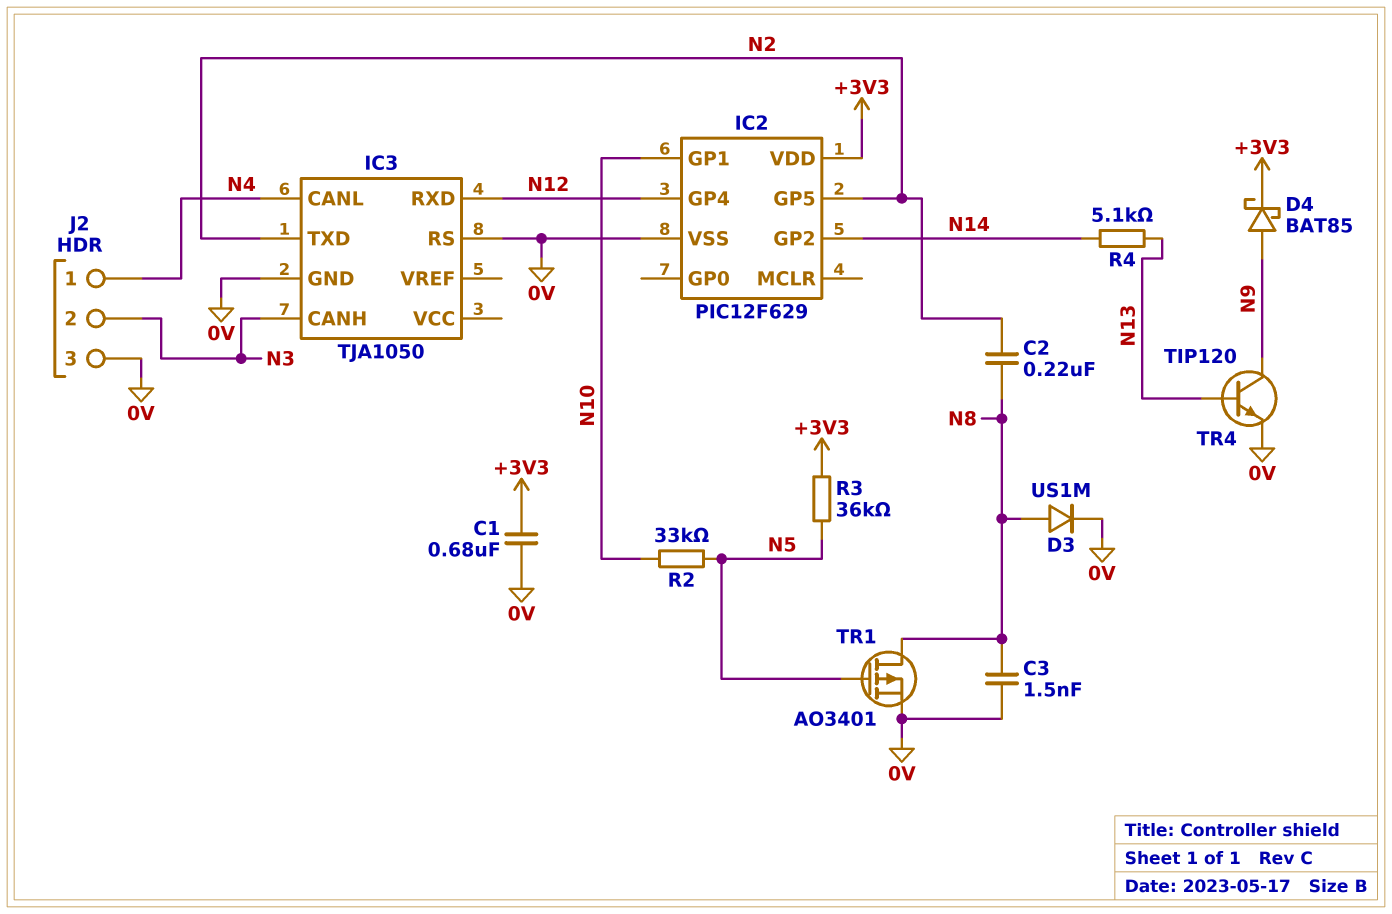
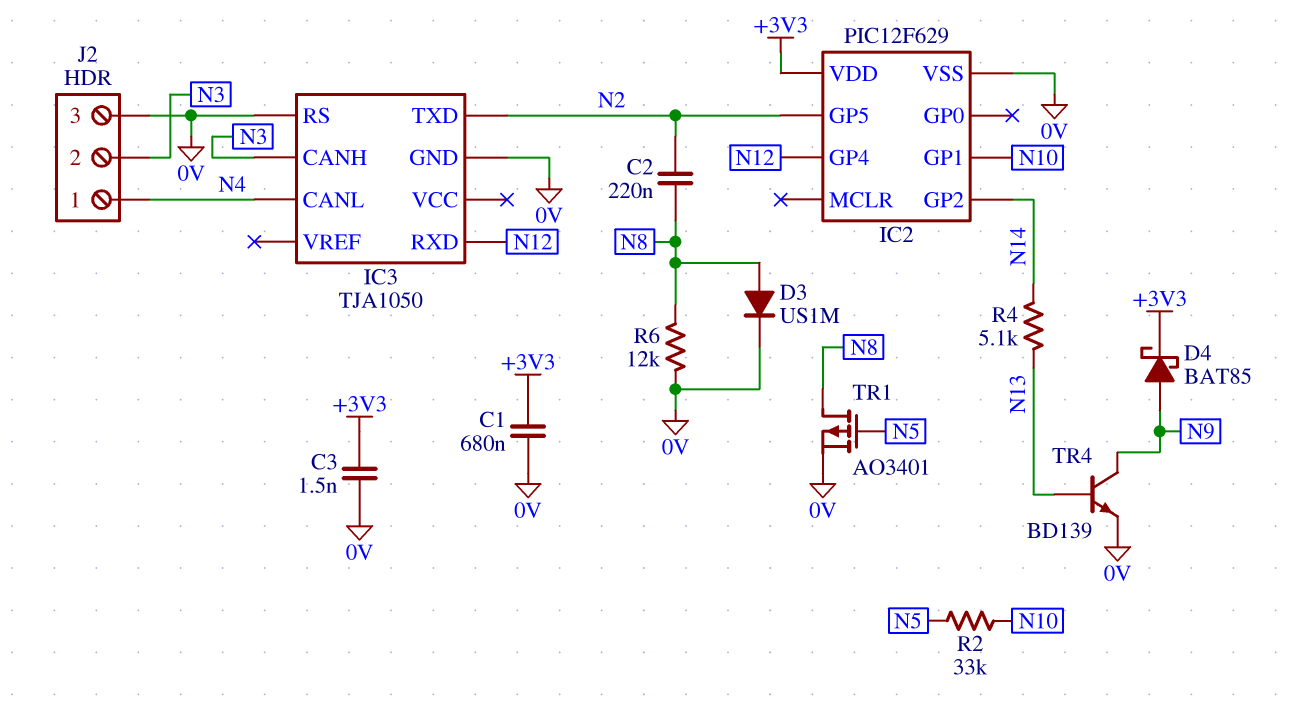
C3: 1.5nF (0V, N8) -> 1.5nF (+3V3, 0V)
R3: 36k (+3V3, N5) -> none
R6: none -> 12k (0V, N8)
TR4: NPN TIP120 (B N13, C N9, E 0V) -> NPN BD139 (B N13, C N9, E 0V)

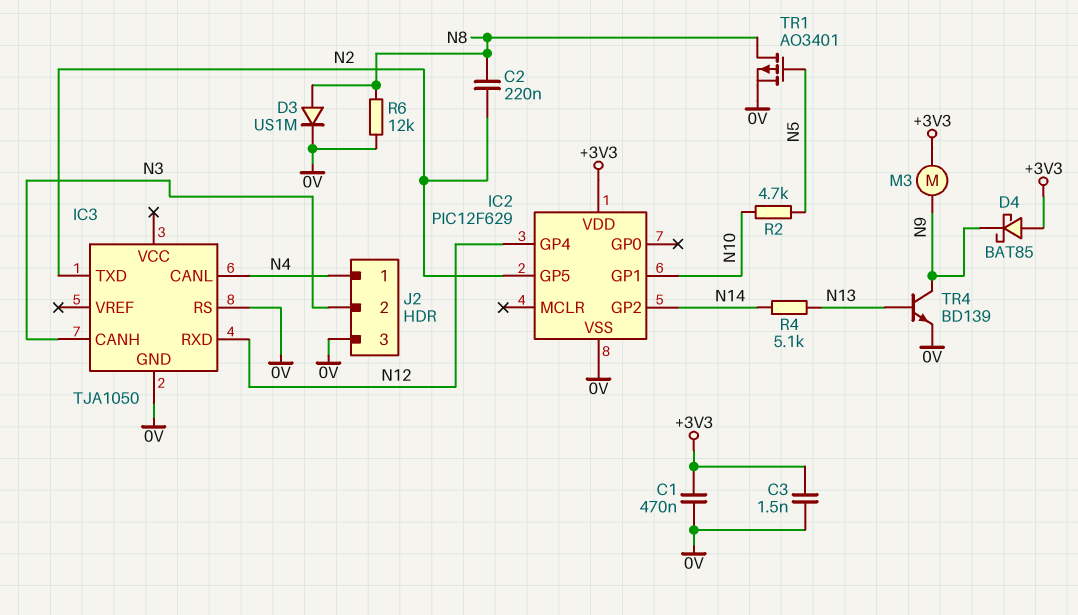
C1: 680nF (+3V3, 0V) -> 470nF (+3V3, 0V)
D4: schottky BAT85 (A N9, K +3V3) -> schottky BAT85 (A +3V3, K N9)
M3: none -> motor (+3V3, N9)
R2: 33k (N5, N10) -> 4.7k (N5, N10)

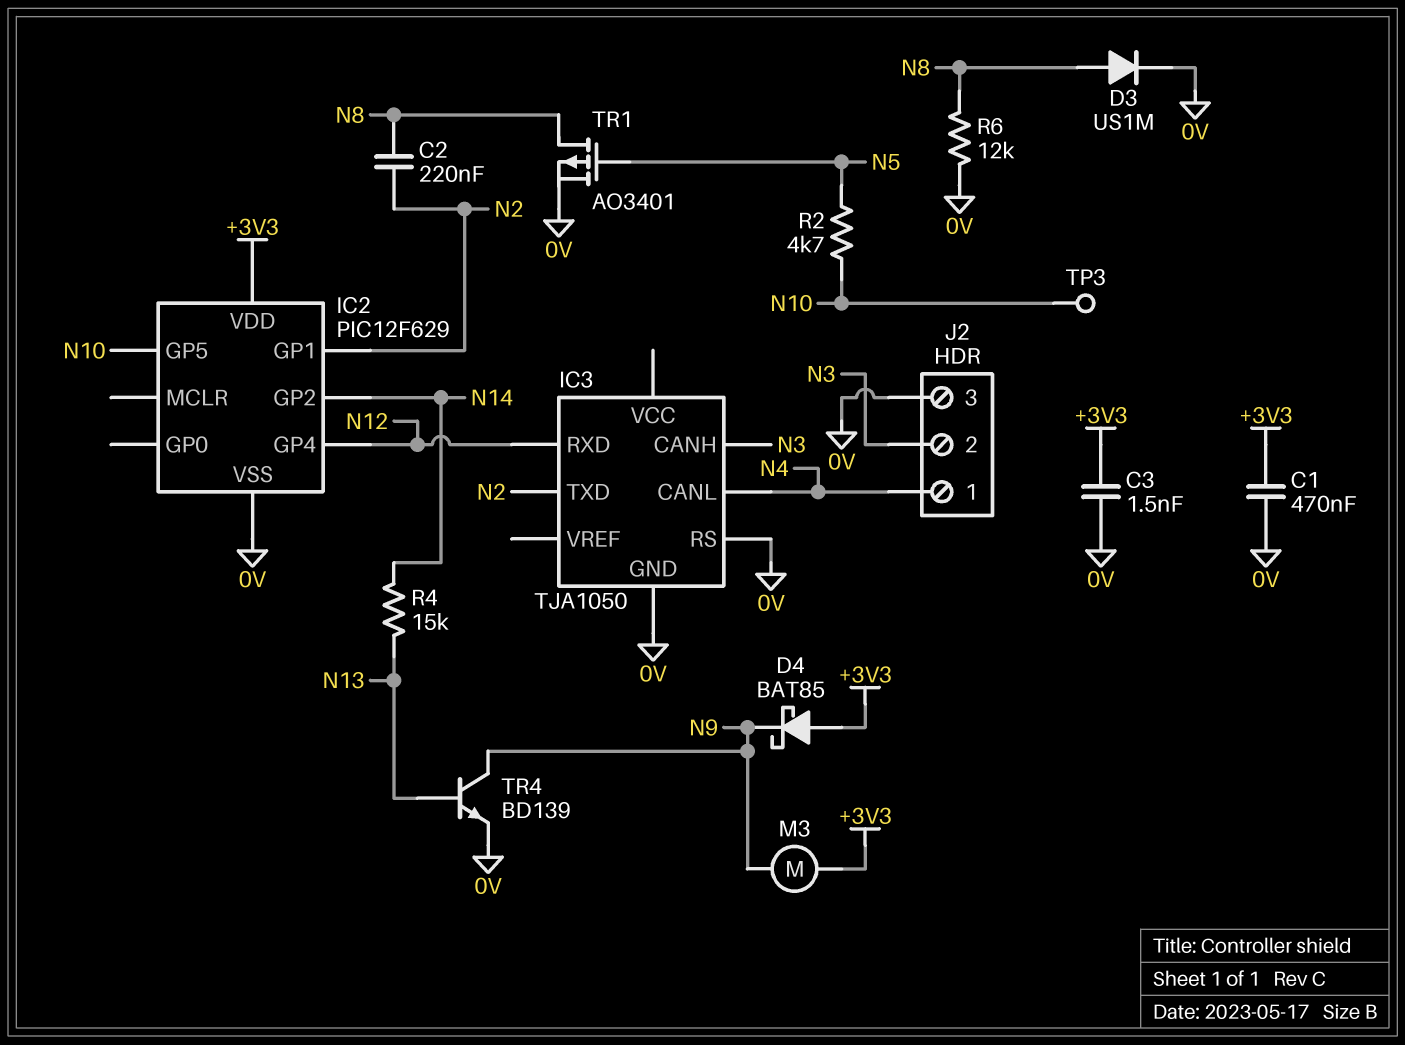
IC2 pin GP1: N10 -> N2
IC2 pin GP5: N2 -> N10
R4: 5.1k (N13, N14) -> 15k (N13, N14)
TP3: none -> test point (N10)

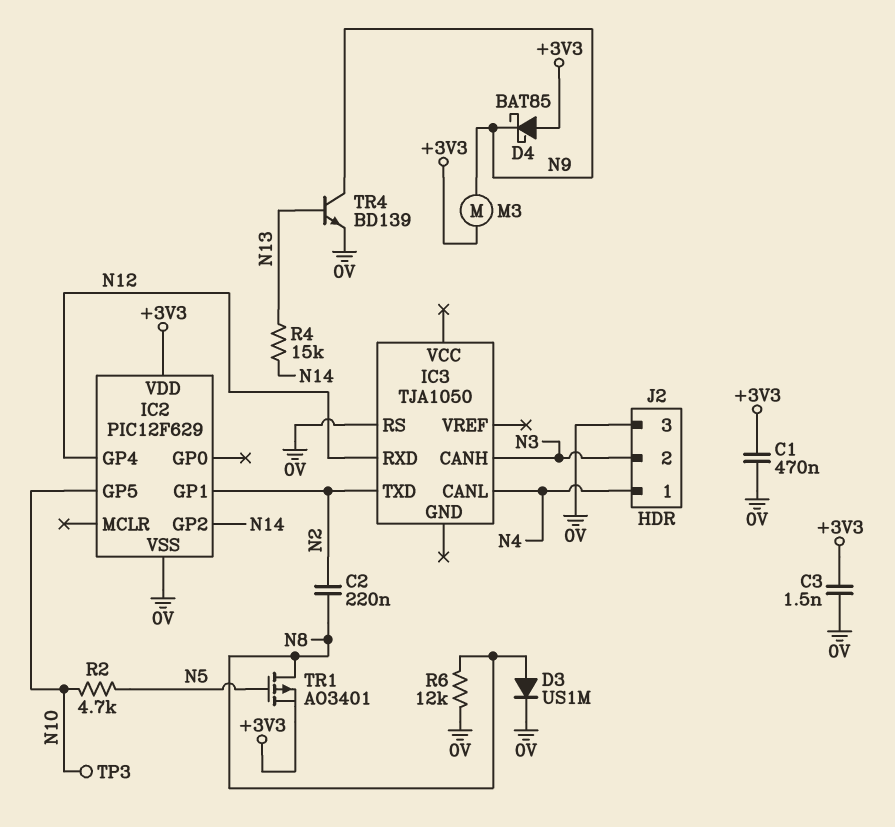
IC3 pin GND: 0V -> none
TR1: PMOS AO3401 (G N5, D N8, S 0V) -> PMOS AO3401 (G N5, D N8, S +3V3)

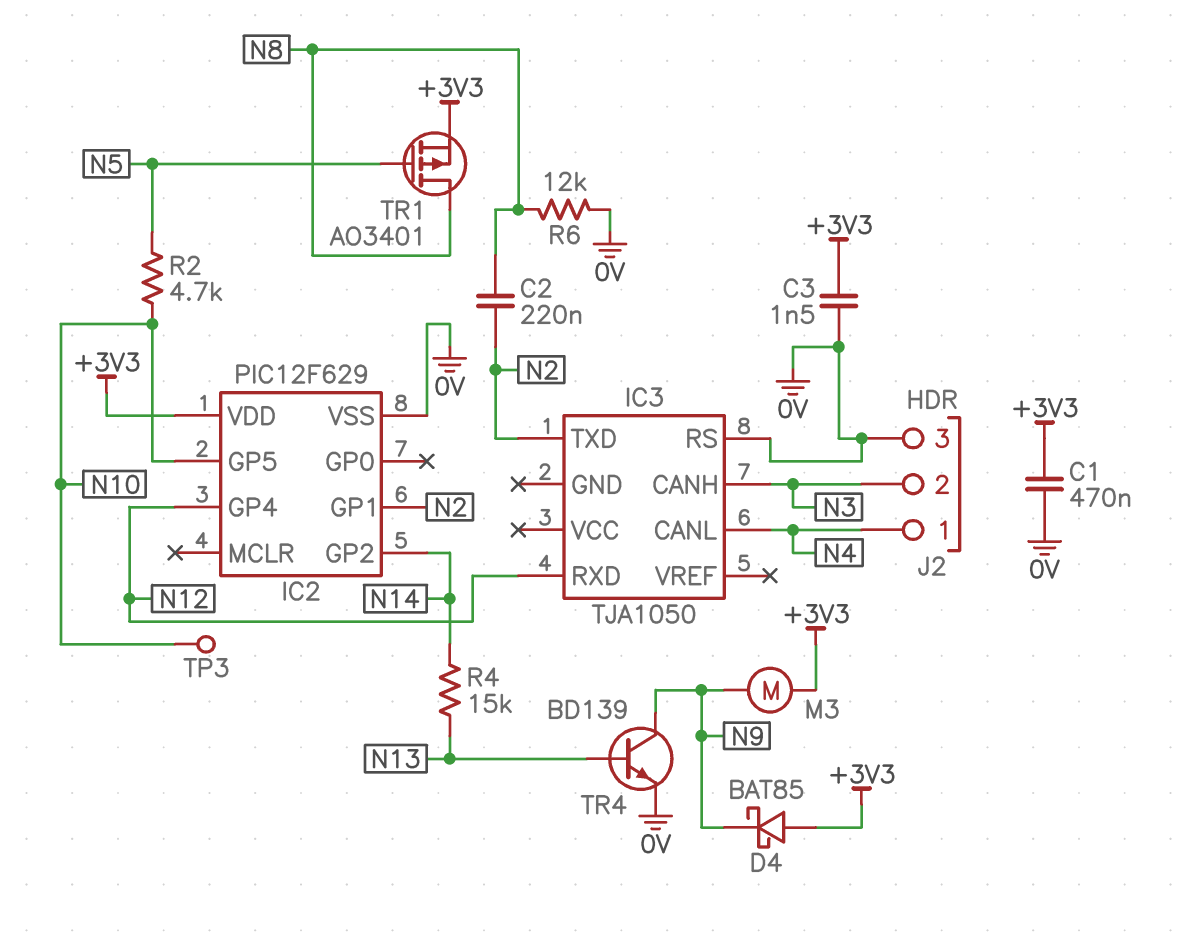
D3: diode US1M (A N8, K 0V) -> none

